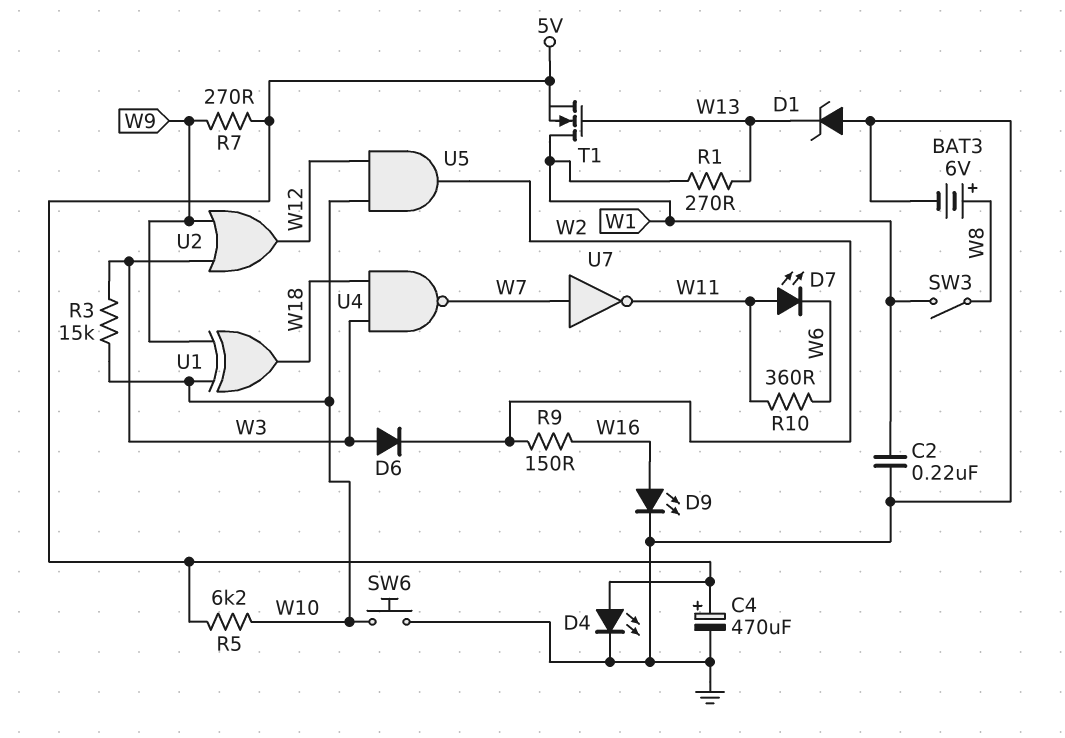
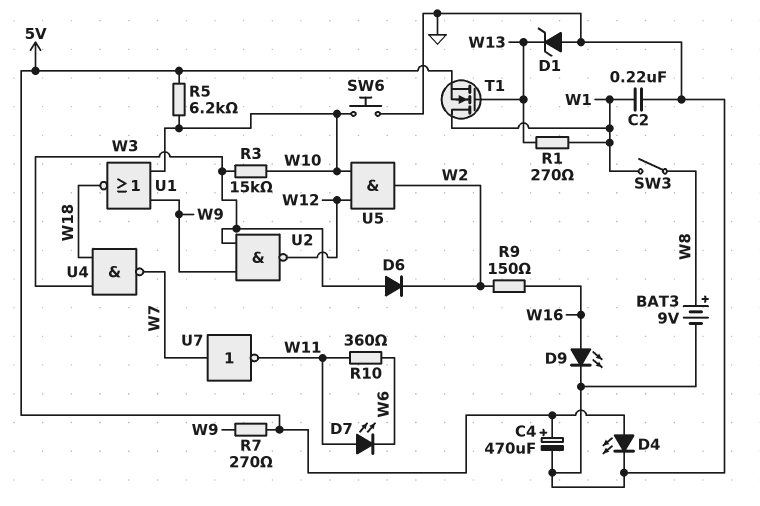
BAT3: 6V (plus W8, minus GND) -> 9V (plus W8, minus GND)
U1: XOR (in W9, in W10, out W18) -> NOR (in W9, in W10, out W18)
U2: OR (in W3, in W9, out W12) -> NAND (in W3, in W9, out W12)

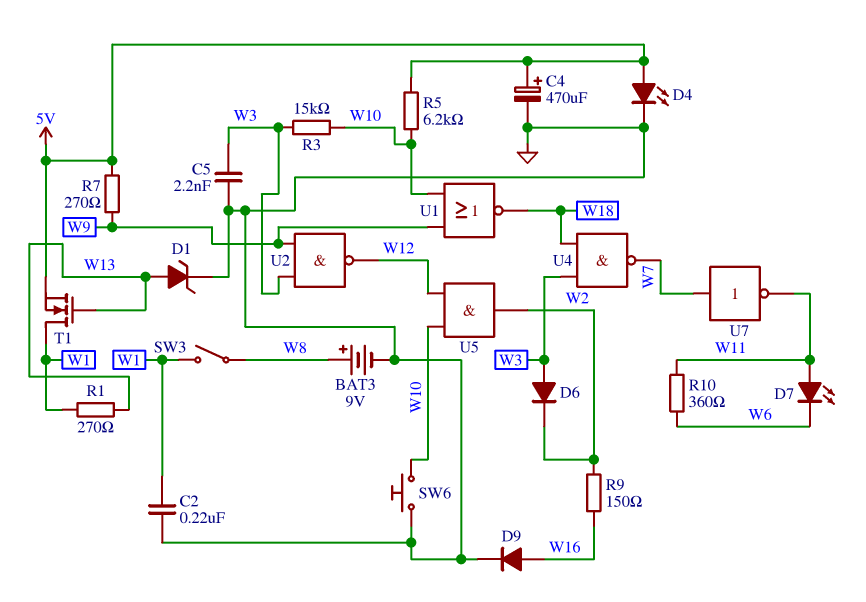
C5: none -> 2.2nF (GND, W3)
D1: zener (A GND, K W13) -> zener (A W13, K GND)
D9: LED (A W16, K GND) -> diode (A W16, K GND)

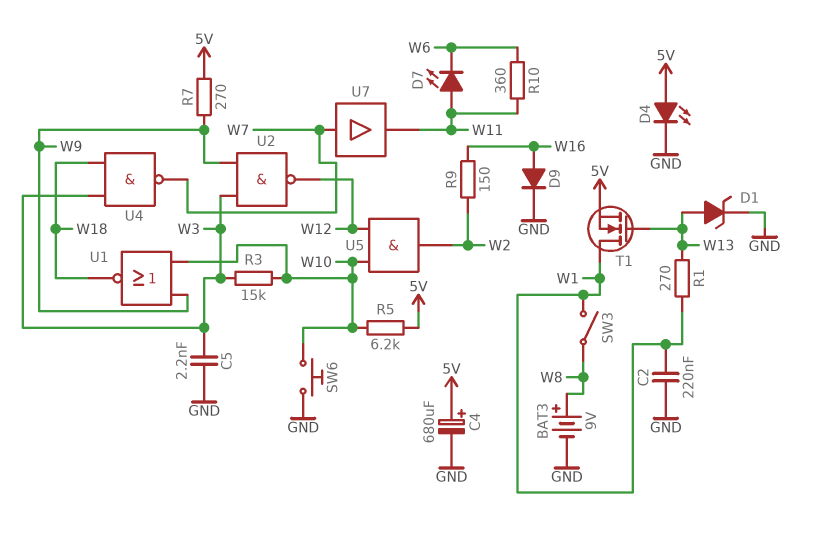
C4: 470uF (plus 5V, minus GND) -> 680uF (plus 5V, minus GND)
D6: diode (A W3, K W2) -> none
U7: NOT (in W7, out W11) -> buffer (in W7, out W11)

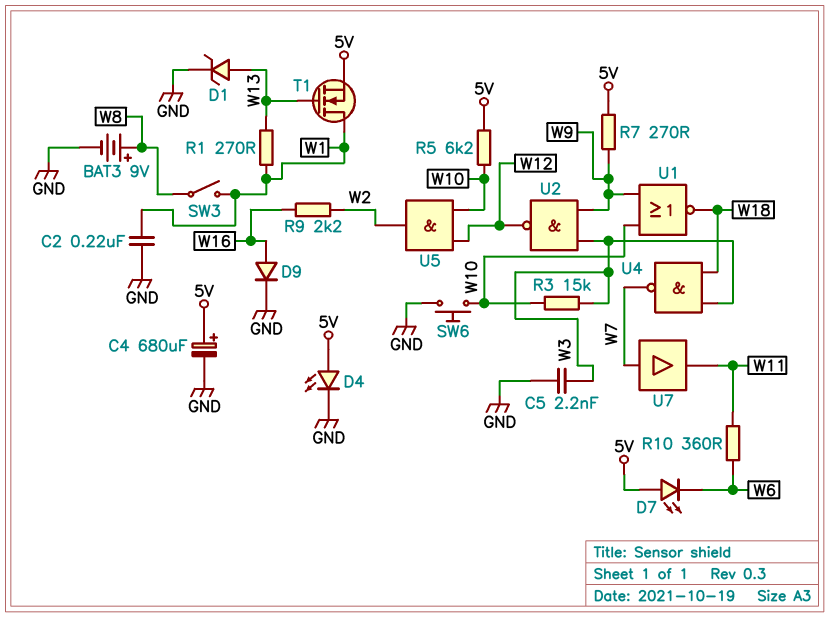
D7: LED (A W11, K W6) -> LED (A 5V, K W6)
R9: 150 (W2, W16) -> 2.2k (W2, W16)

